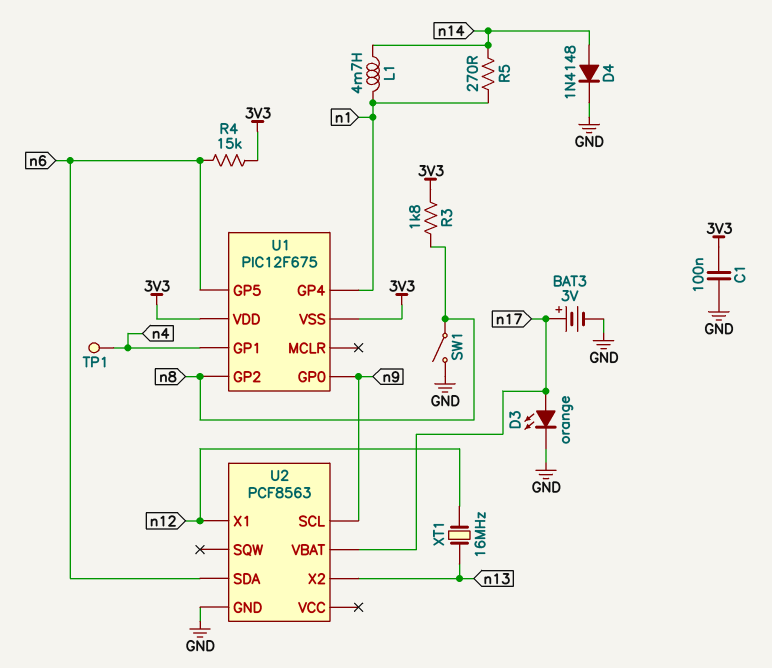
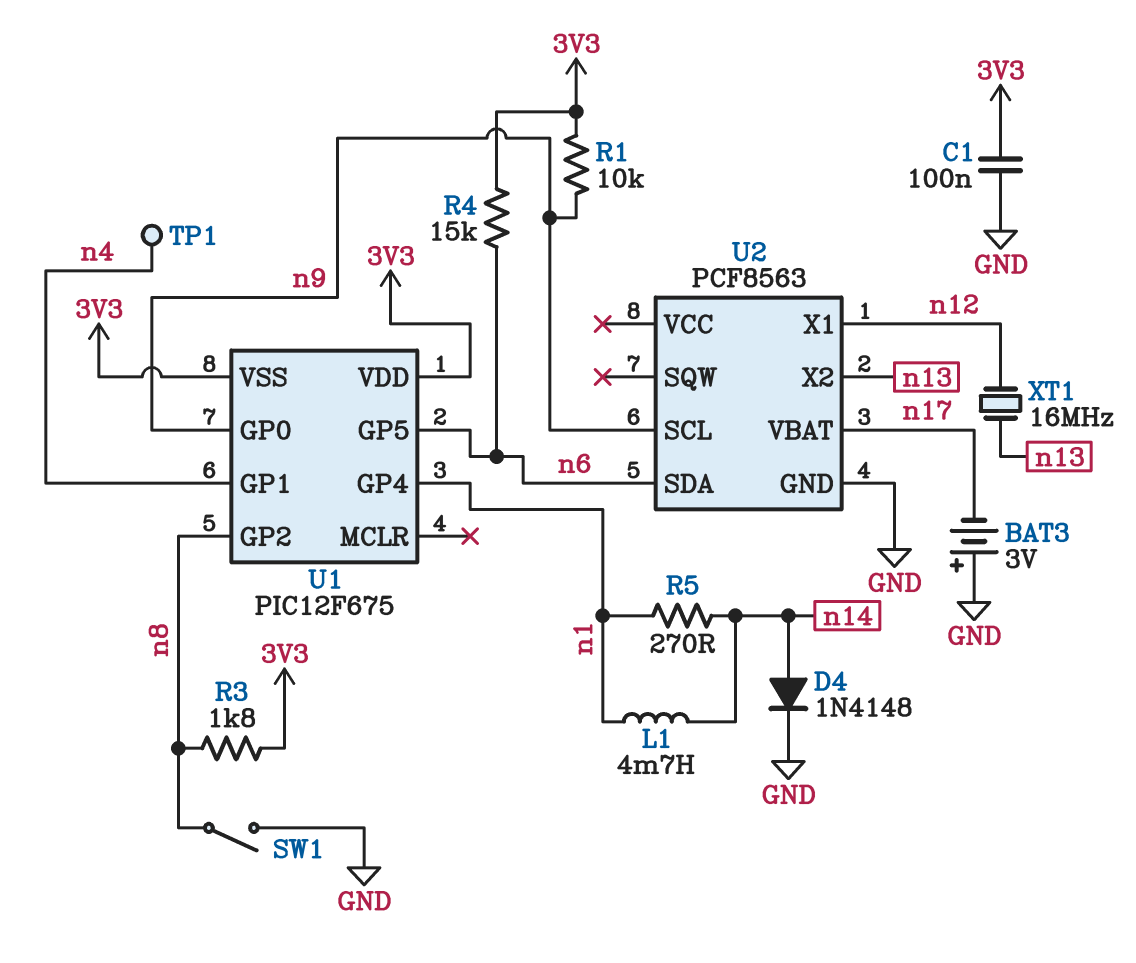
BAT3: 3V (plus n17, minus GND) -> 3V (plus GND, minus n17)
D3: LED orange (A n17, K GND) -> none
R1: none -> 10k (3V3, n9)

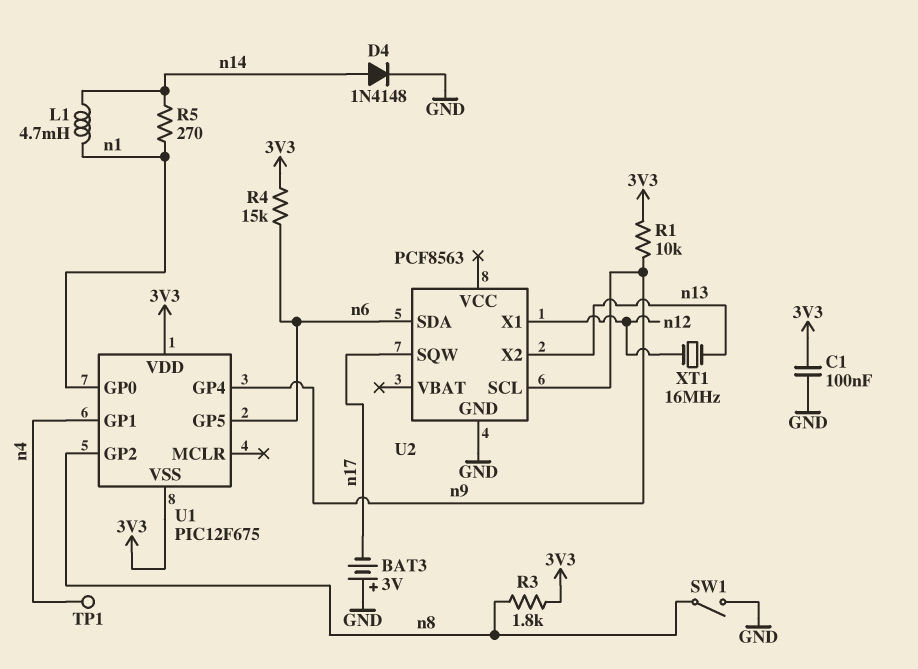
U1 pin GP0: n9 -> n1
U1 pin GP4: n1 -> n9
U2 pin SQW: none -> n17
U2 pin VBAT: n17 -> none

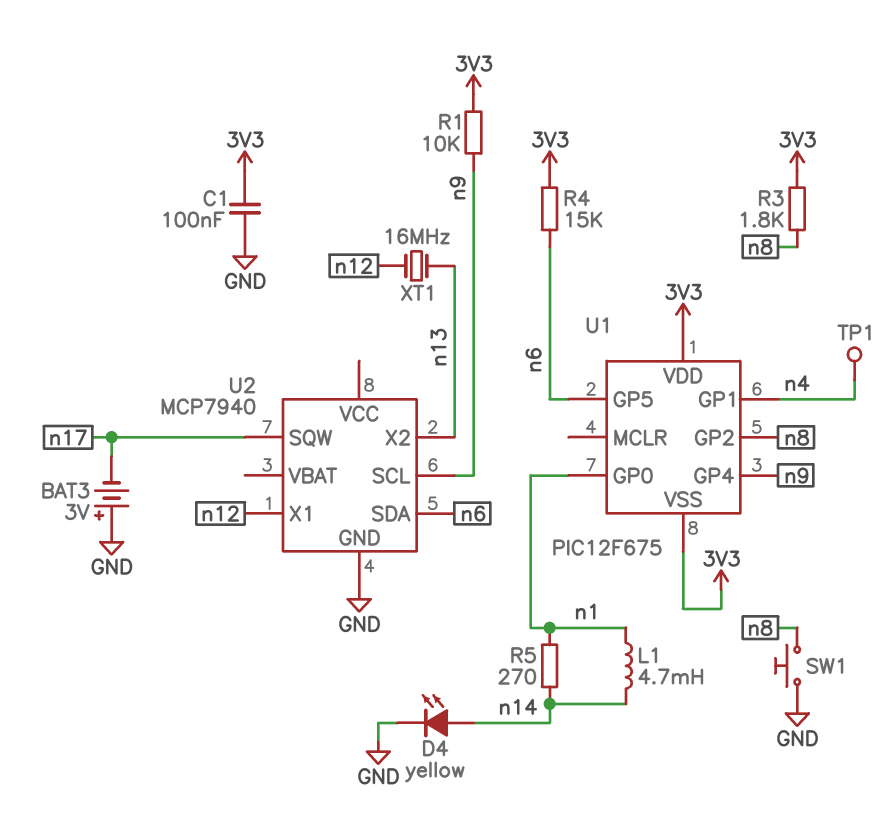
D4: diode 1N4148 (A n14, K GND) -> LED yellow (A n14, K GND)
SW1: switch (GND, n8) -> button (GND, n8)
U2: PCF8563 -> MCP7940

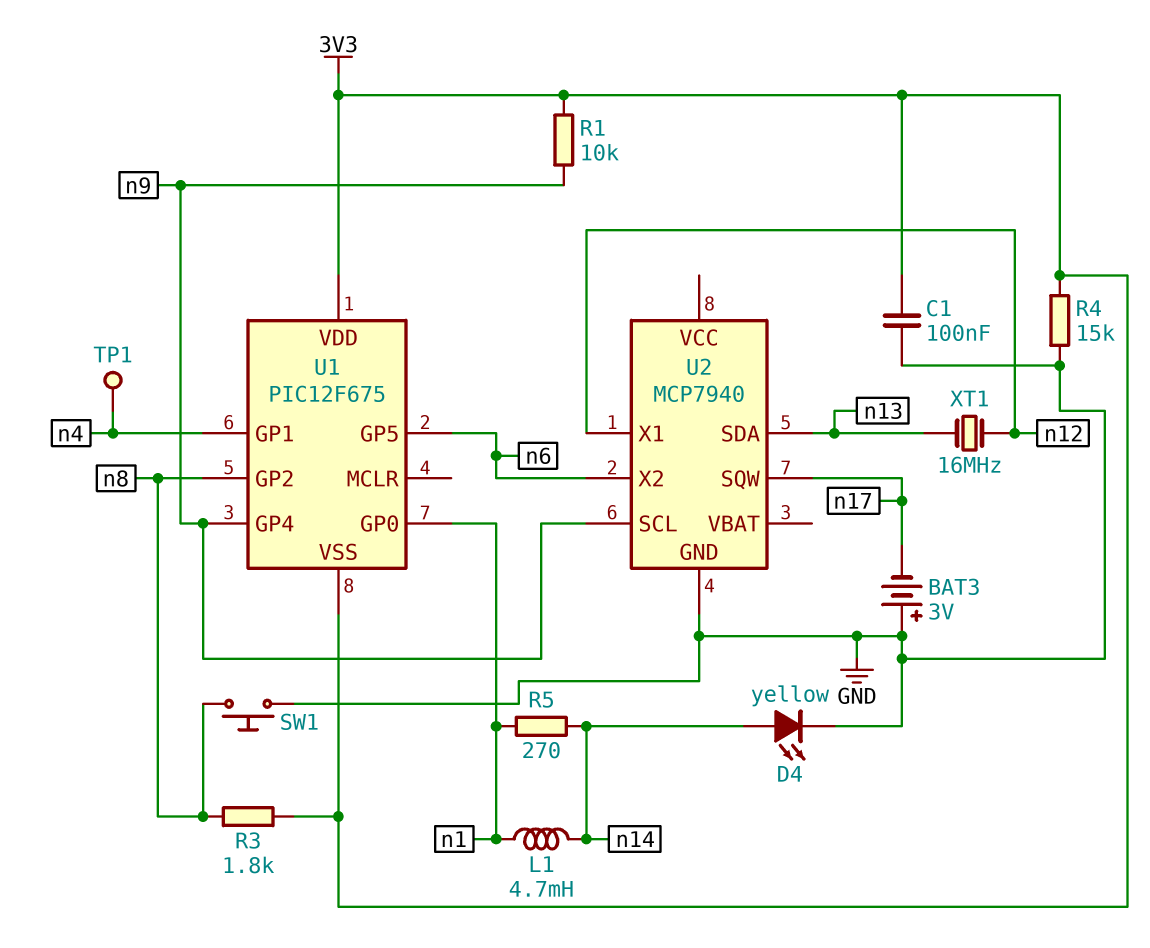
R4: 15k (3V3, n6) -> 15k (3V3, GND)
U2 pin SDA: n6 -> n13
U2 pin X2: n13 -> n6

